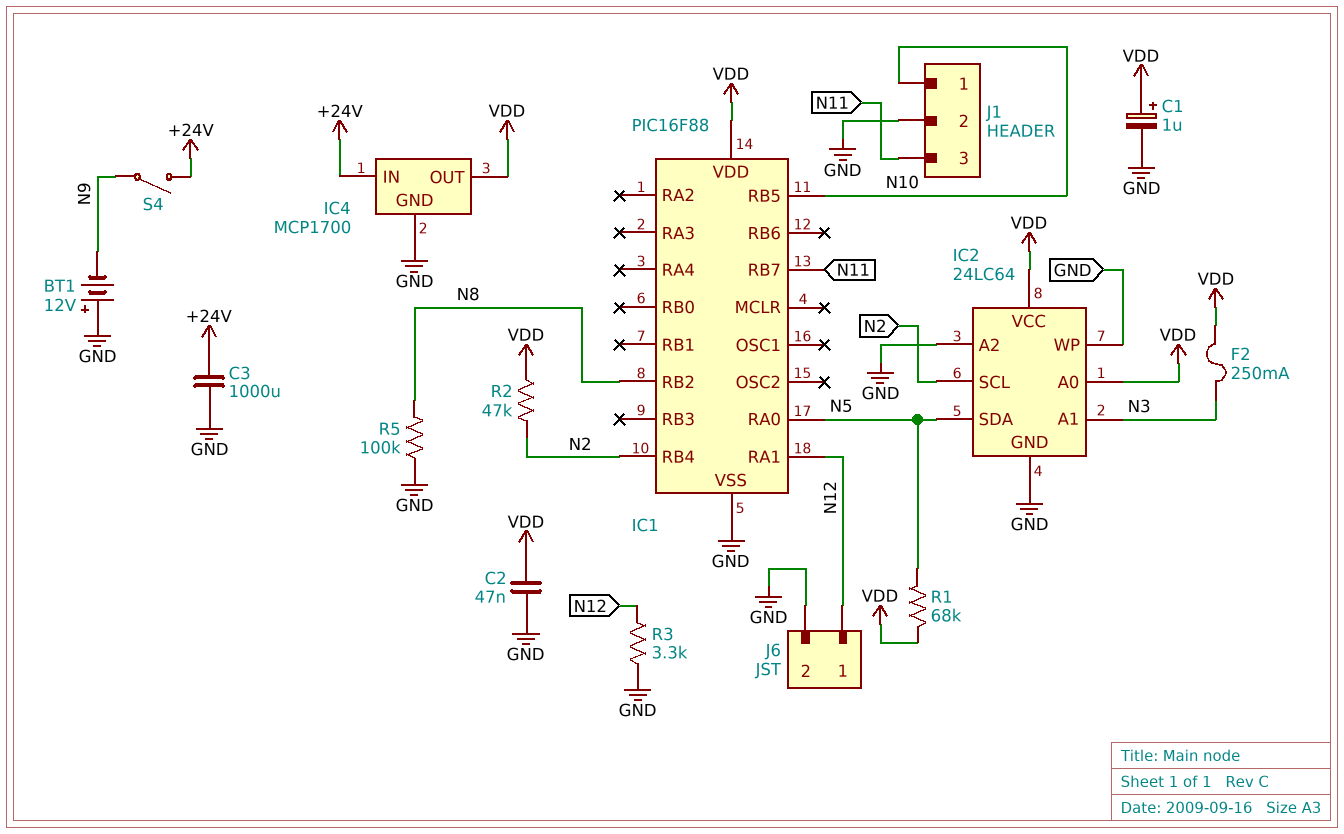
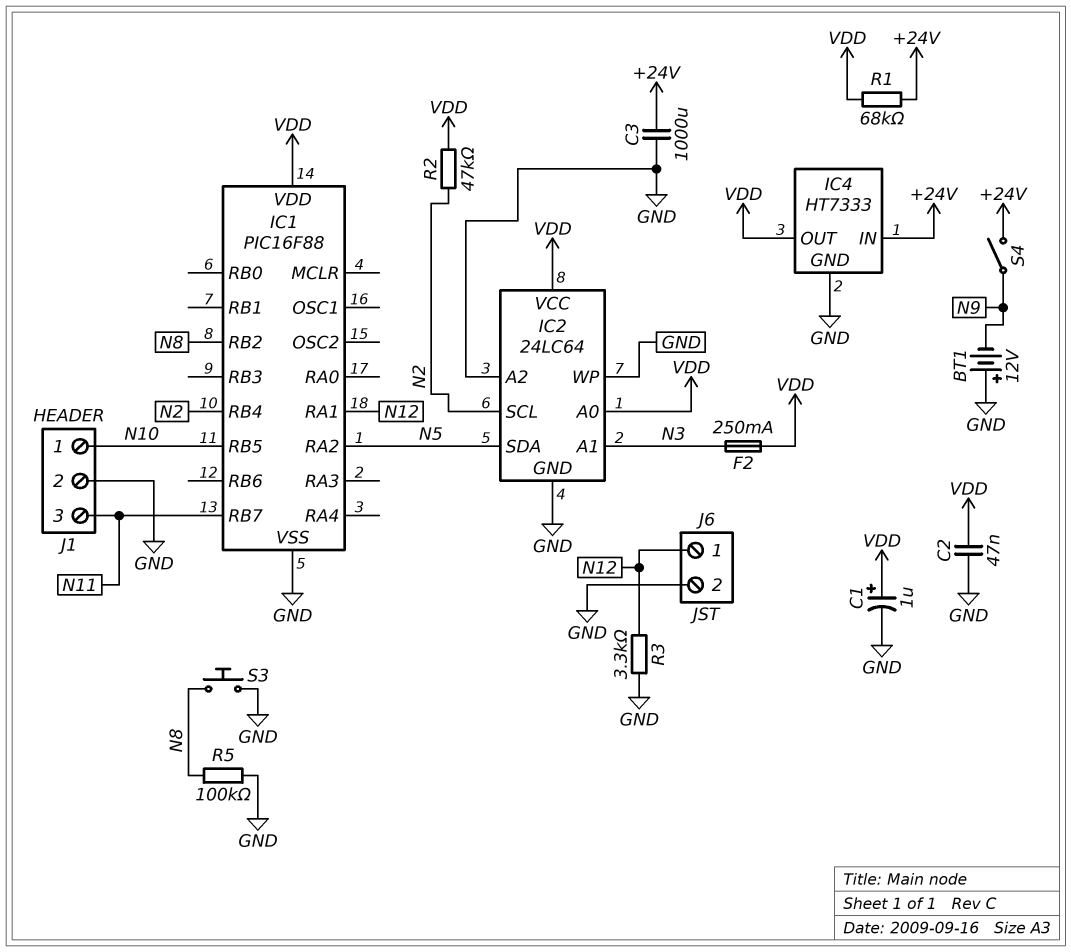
IC1 pin RA0: N5 -> none
IC1 pin RA2: none -> N5
IC4: MCP1700 -> HT7333
R1: 68k (N5, VDD) -> 68k (+24V, VDD)
S3: none -> button (GND, N8)

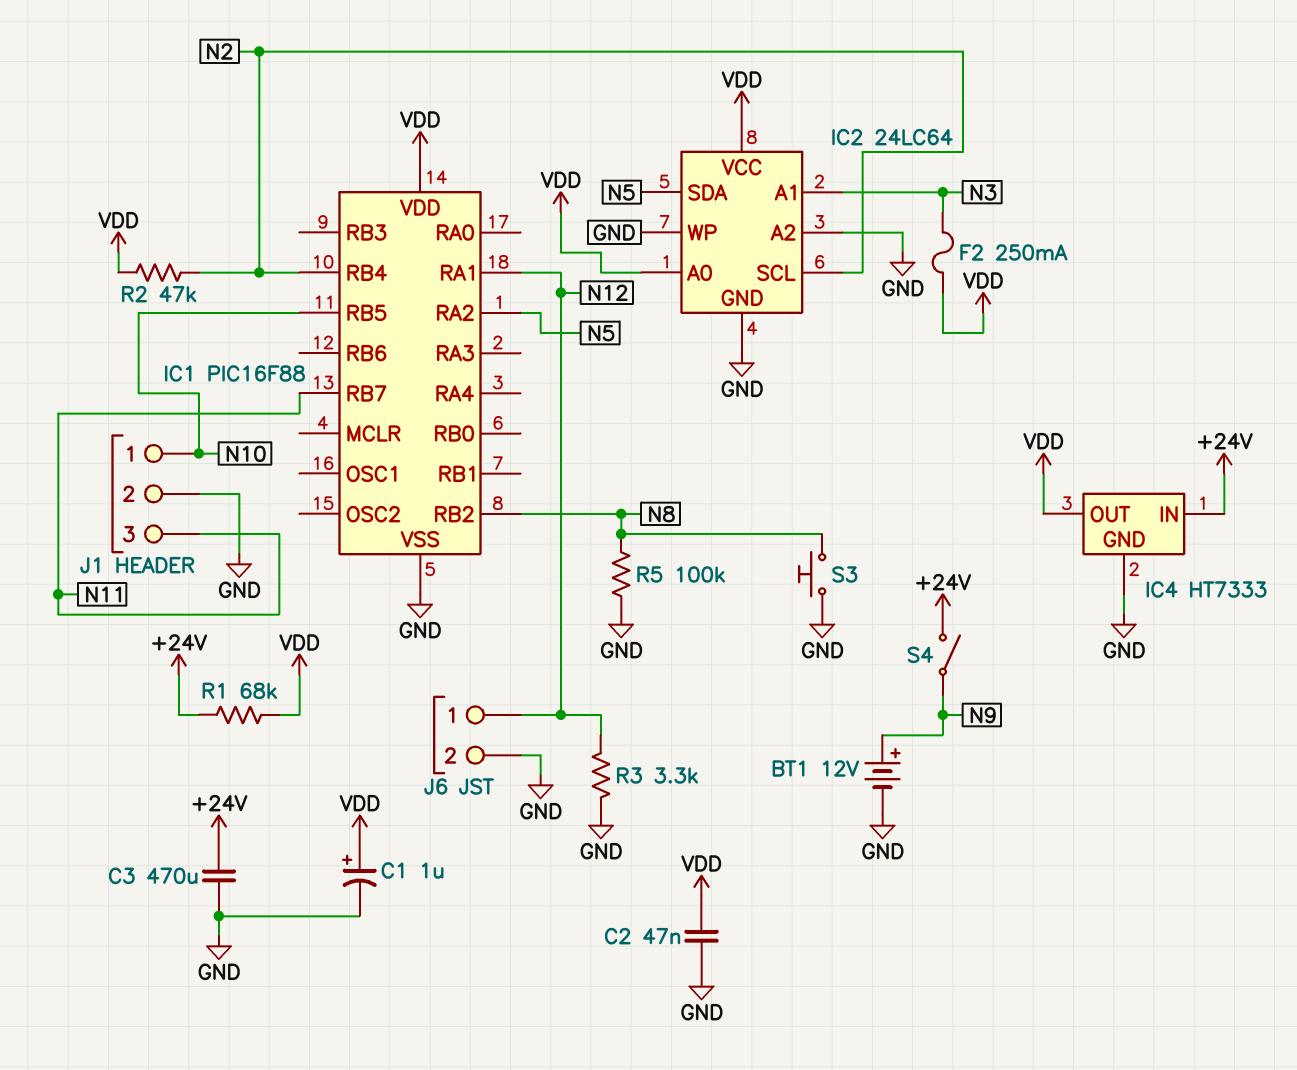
BT1: 12V (plus GND, minus N9) -> 12V (plus N9, minus GND)
C3: 1000uF (+24V, GND) -> 470uF (+24V, GND)

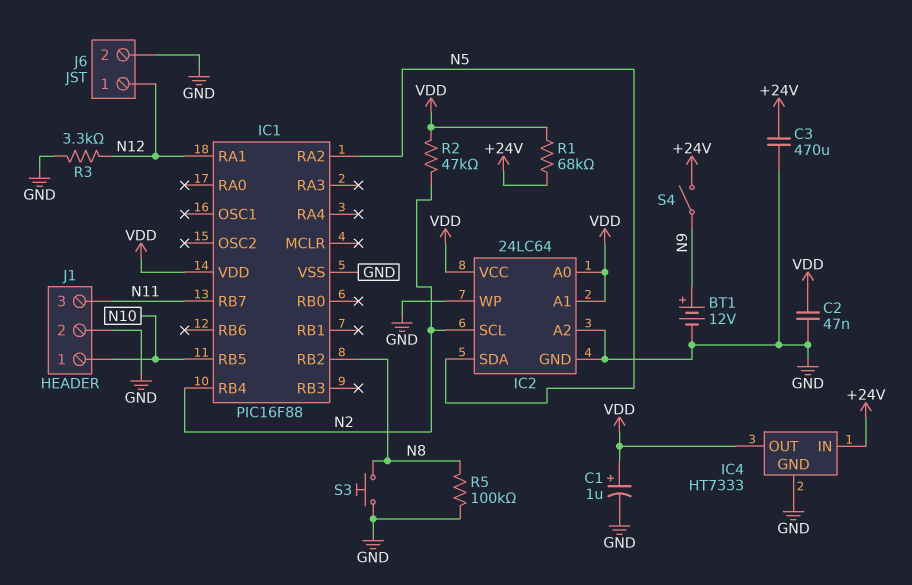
F2: 250mA (N3, VDD) -> none
IC2 pin A1: N3 -> VDD

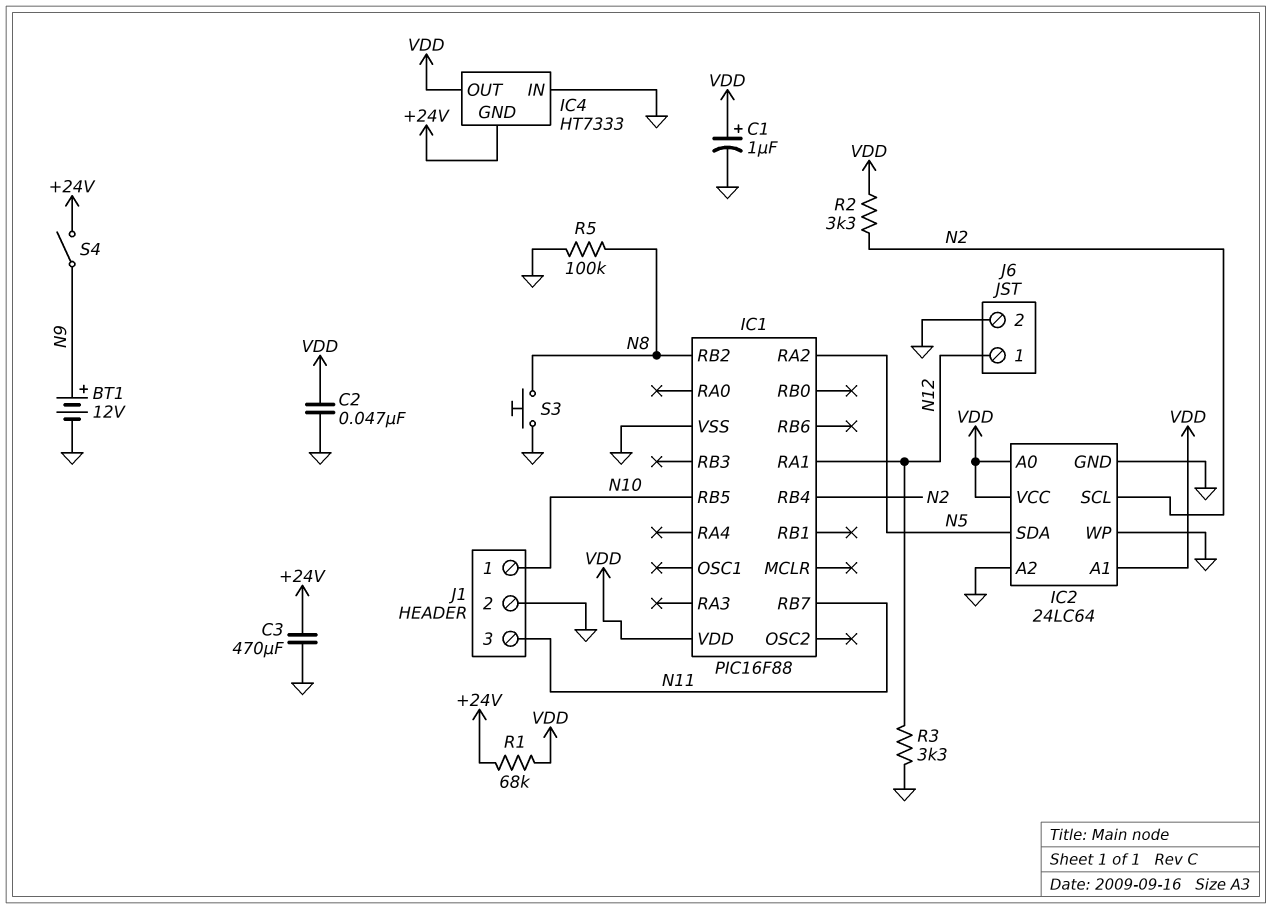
IC4 pin GND: GND -> +24V
IC4 pin IN: +24V -> GND
R2: 47k (N2, VDD) -> 3.3k (N2, VDD)

